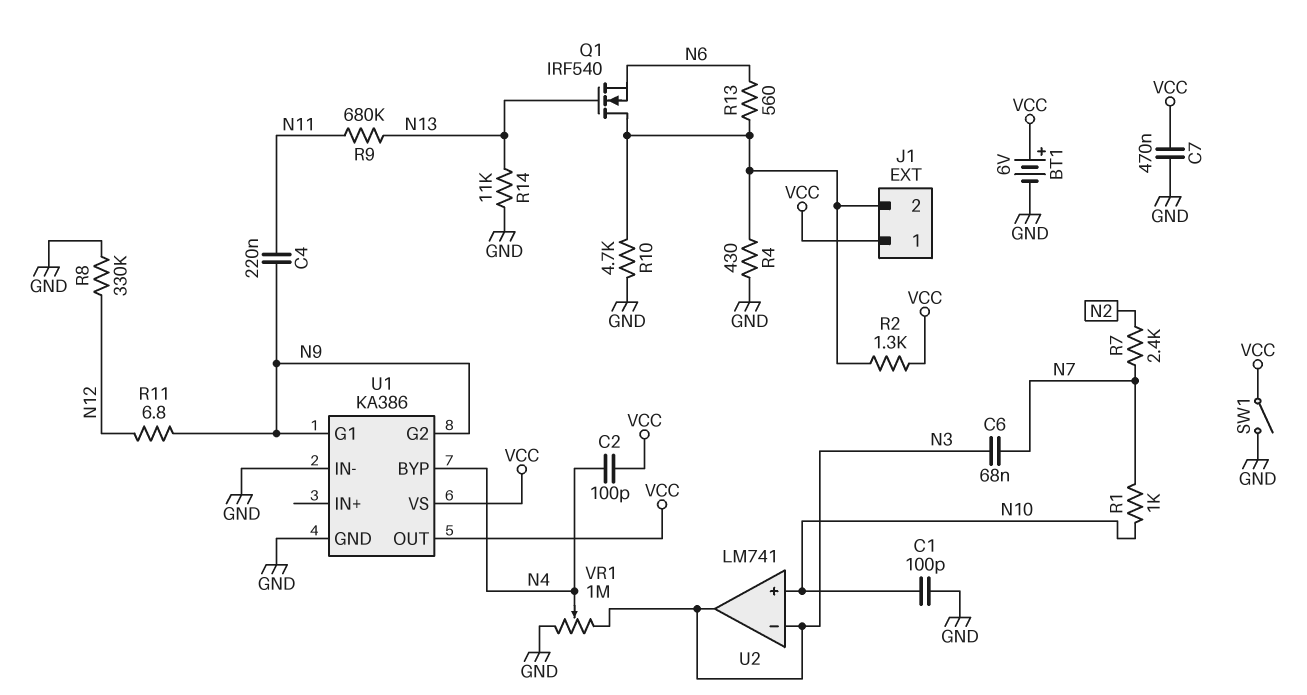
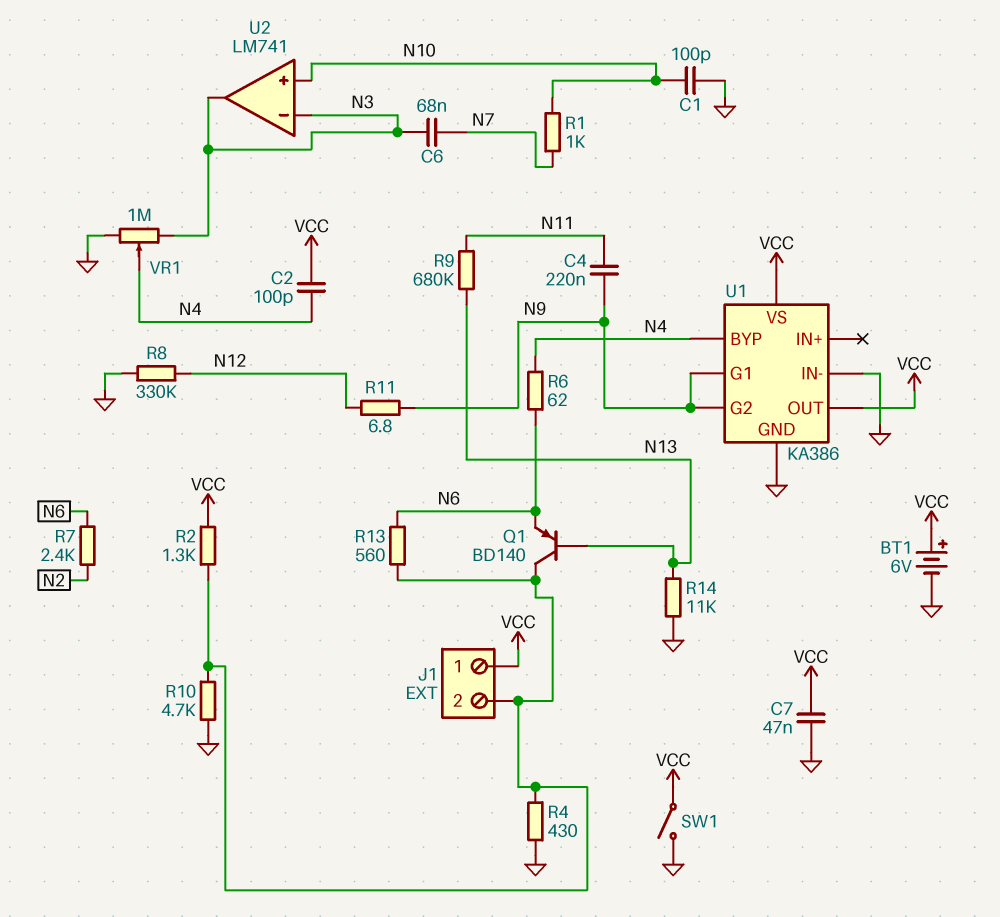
C7: 470nF (GND, VCC) -> 47nF (GND, VCC)
Q1: NMOS IRF540 (G N13, D J1/2, S N6) -> PNP BD140 (B N13, C J1/2, E N6)
R6: none -> 62 (N4, N6)
R7: 2.4k (N2, N7) -> 2.4k (N2, N6)

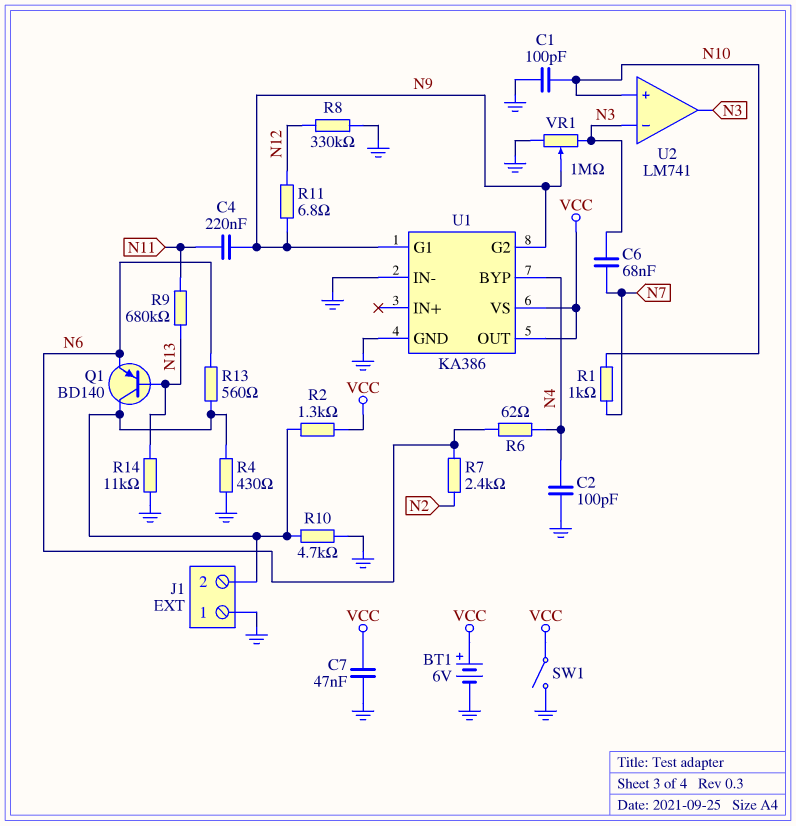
C2: 100pF (N4, VCC) -> 100pF (GND, N4)
J1 pin 1: VCC -> GND
VR1: 1M (GND, N3, wiper N4) -> 1M (GND, N3, wiper N9)

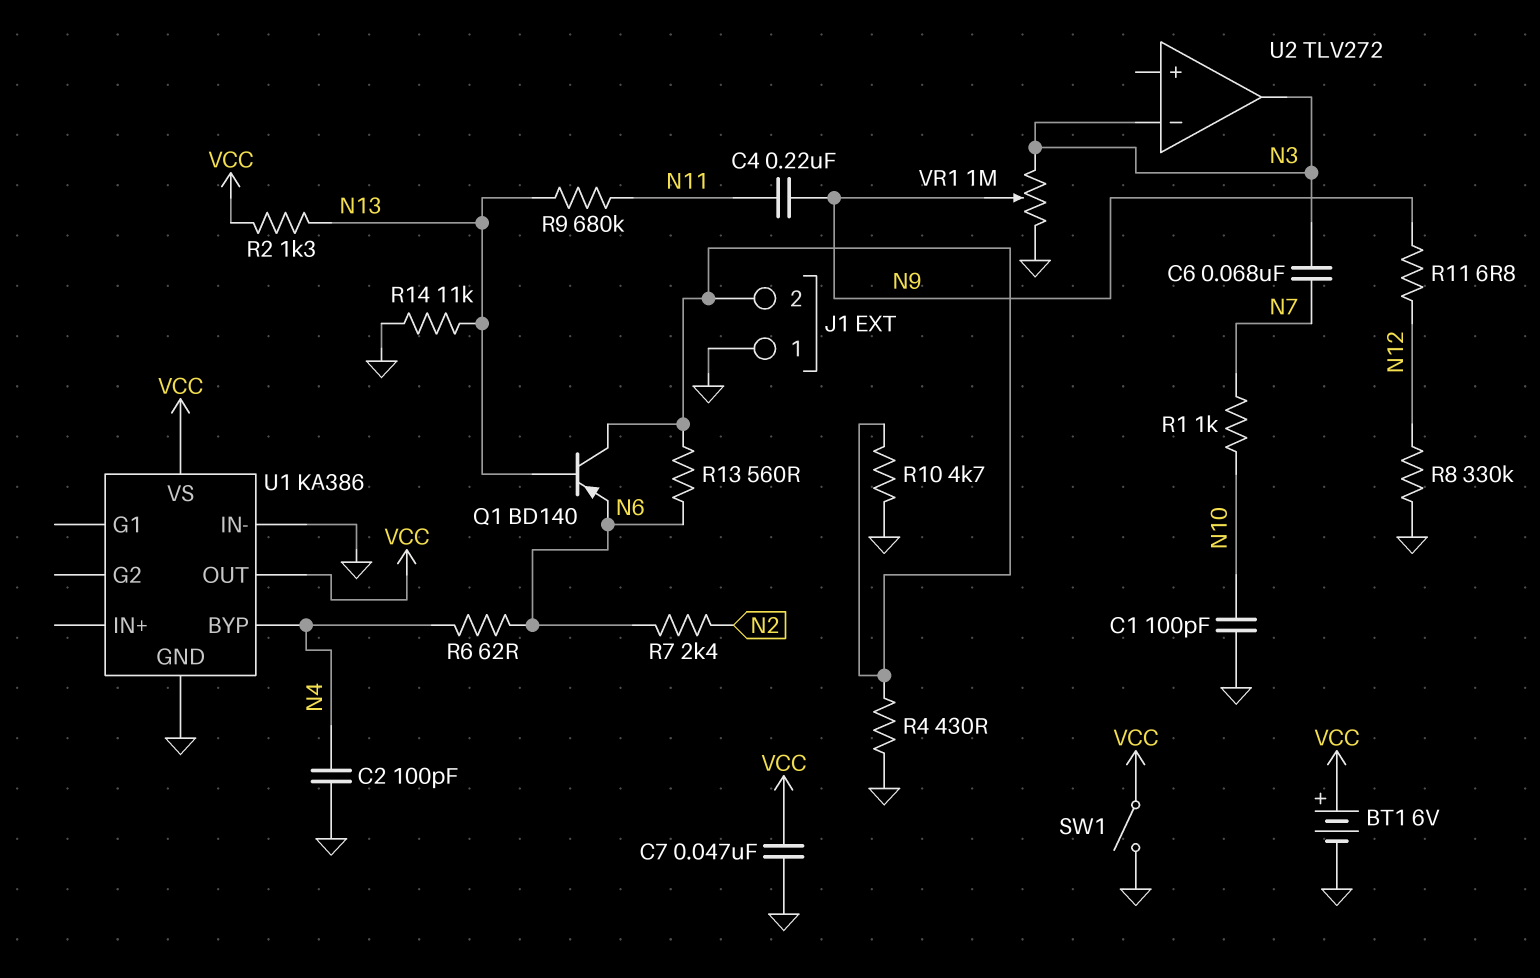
R2: 1.3k (J1/2, VCC) -> 1.3k (N13, VCC)
U1 pin G1: N9 -> none
U1 pin G2: N9 -> none
U2: LM741 -> TLV272
U2 pin in+: N10 -> none

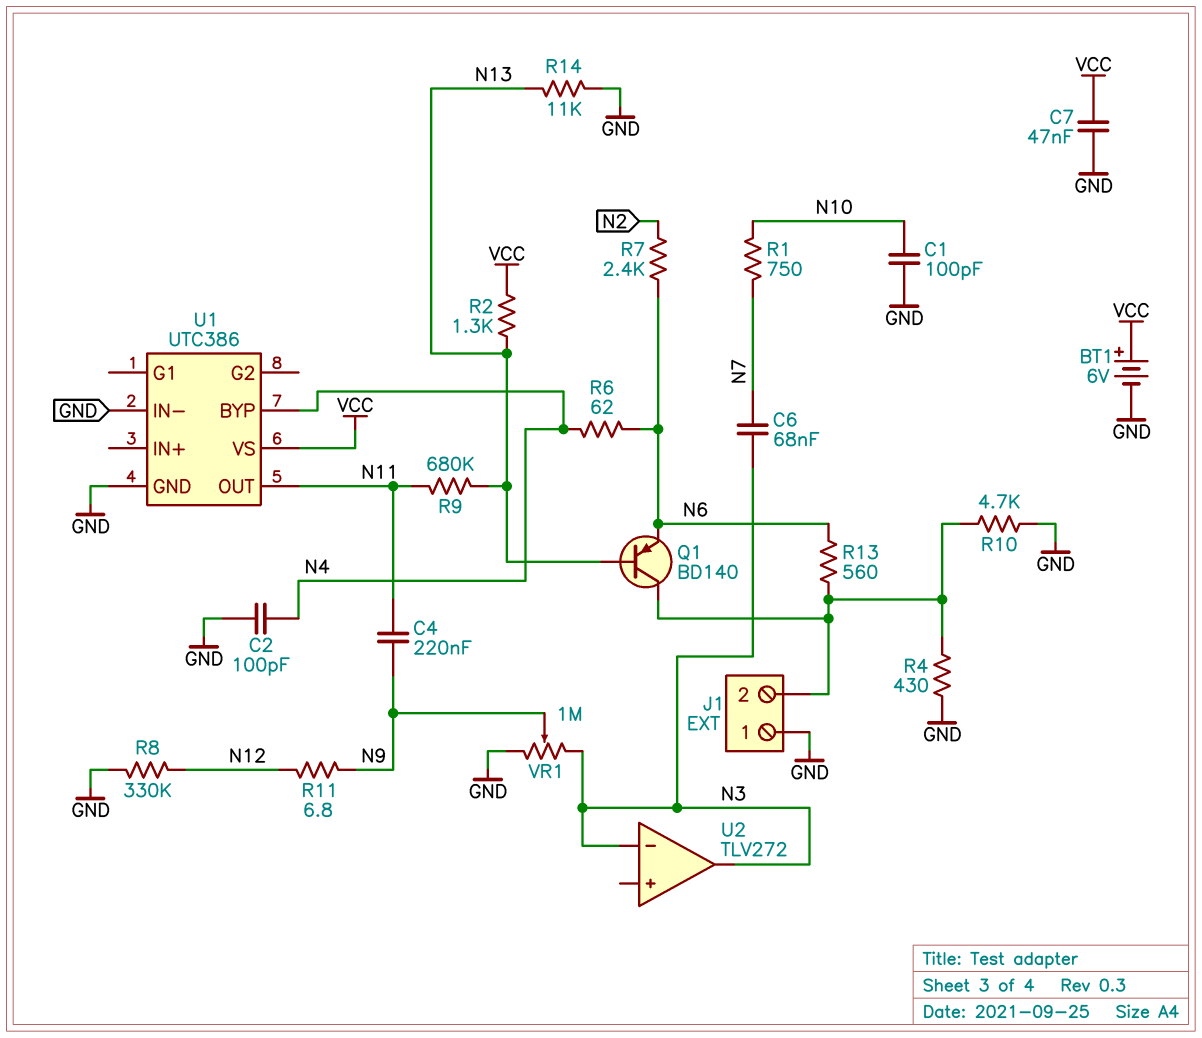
R1: 1k (N7, N10) -> 750 (N7, N10)
SW1: switch (GND, VCC) -> none
U1: KA386 -> UTC386
U1 pin OUT: VCC -> N11

